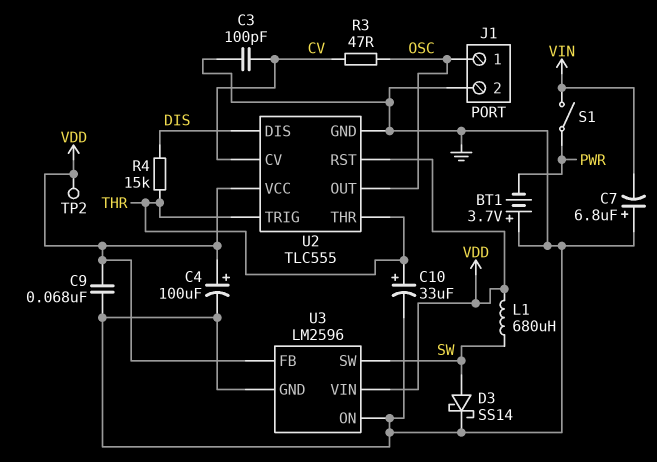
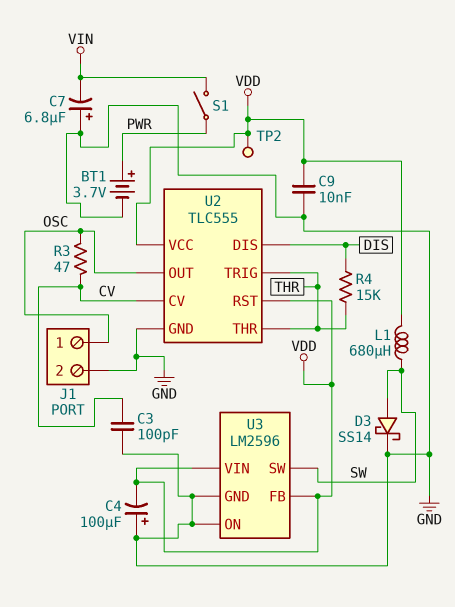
BT1: 3.7V (plus GND, minus PWR) -> 3.7V (plus PWR, minus GND)
C4: 100uF (plus VDD, minus GND) -> 100uF (plus GND, minus VDD)
C9: 68nF (GND, VDD) -> 10nF (GND, VDD)
C10: 33uF (plus THR, minus GND) -> none

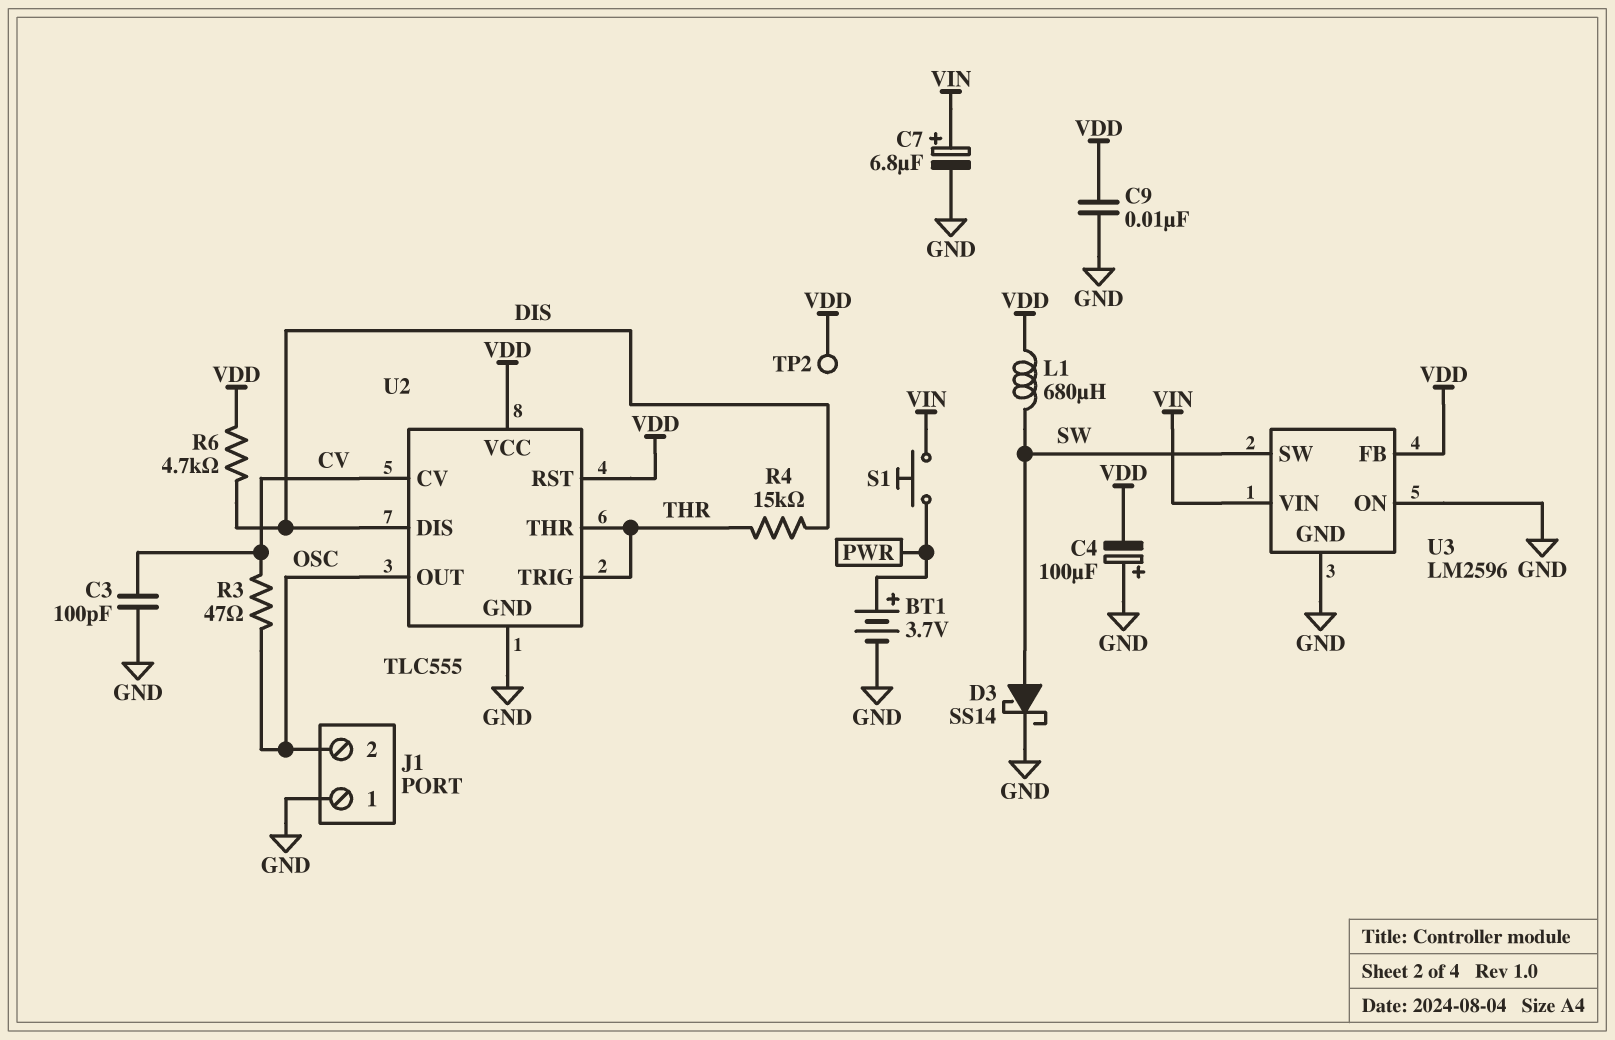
C7: 6.8uF (plus GND, minus VIN) -> 6.8uF (plus VIN, minus GND)
J1 pin 1: OSC -> GND
J1 pin 2: GND -> OSC
R6: none -> 4.7k (DIS, VDD)
S1: switch (PWR, VIN) -> button (PWR, VIN)
U3 pin VIN: VDD -> VIN

